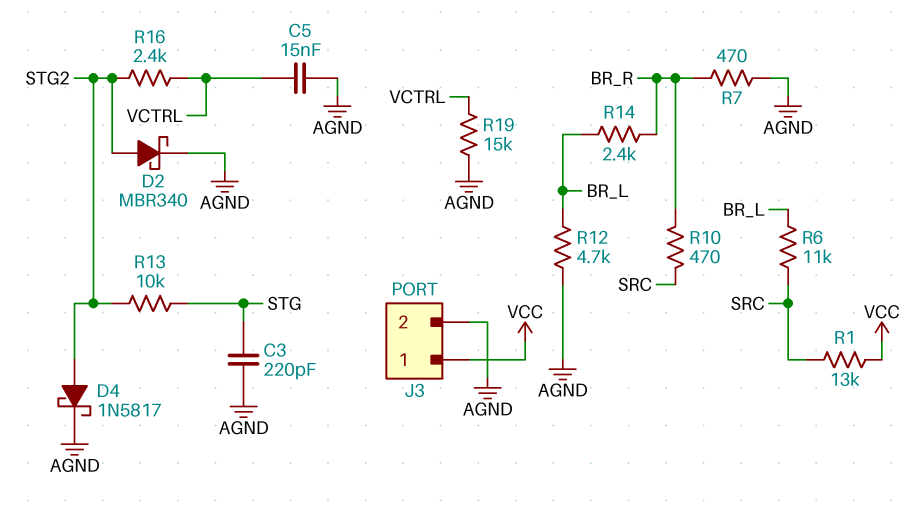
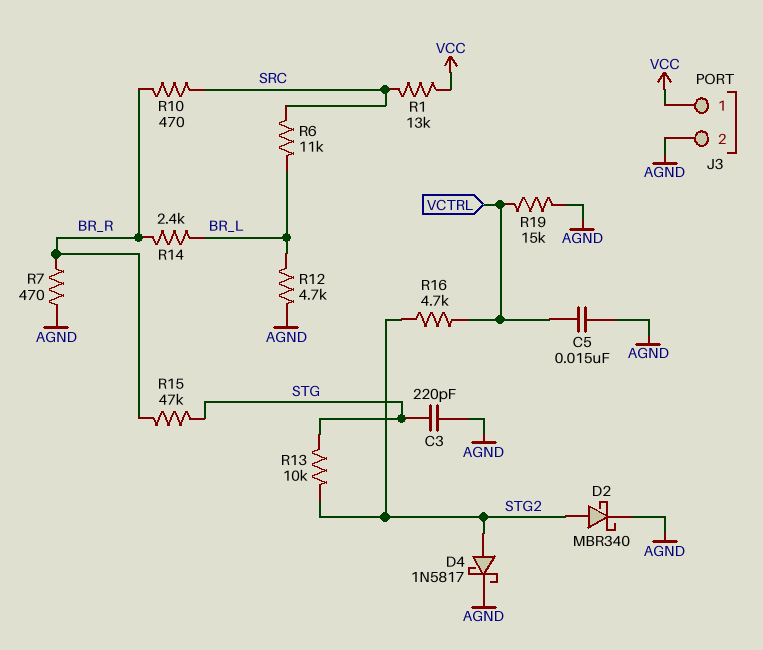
R15: none -> 47k (BR_R, STG)
R16: 2.4k (STG2, VCTRL) -> 4.7k (STG2, VCTRL)

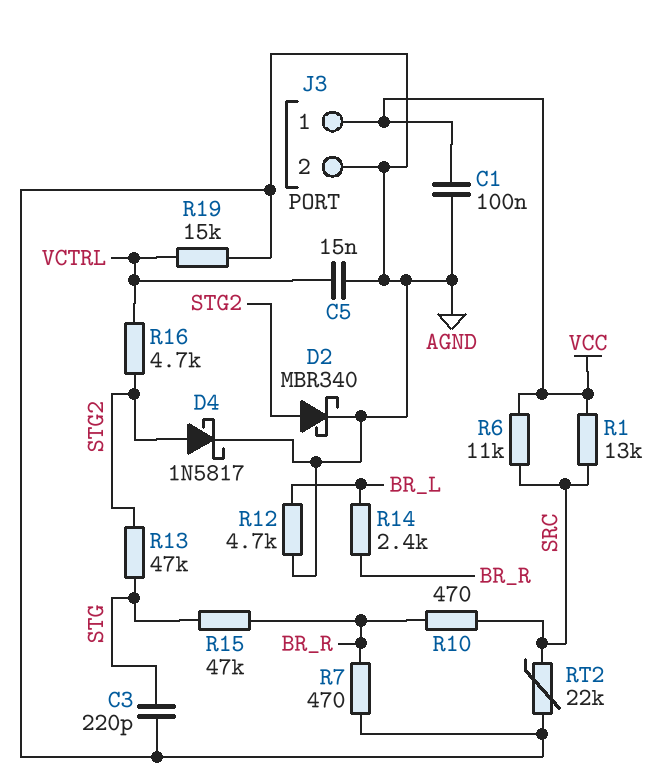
C1: none -> 100nF (AGND, VCC)
R6: 11k (BR_L, SRC) -> 11k (SRC, VCC)
R13: 10k (STG, STG2) -> 47k (STG, STG2)
RT2: none -> 22k (AGND, SRC)

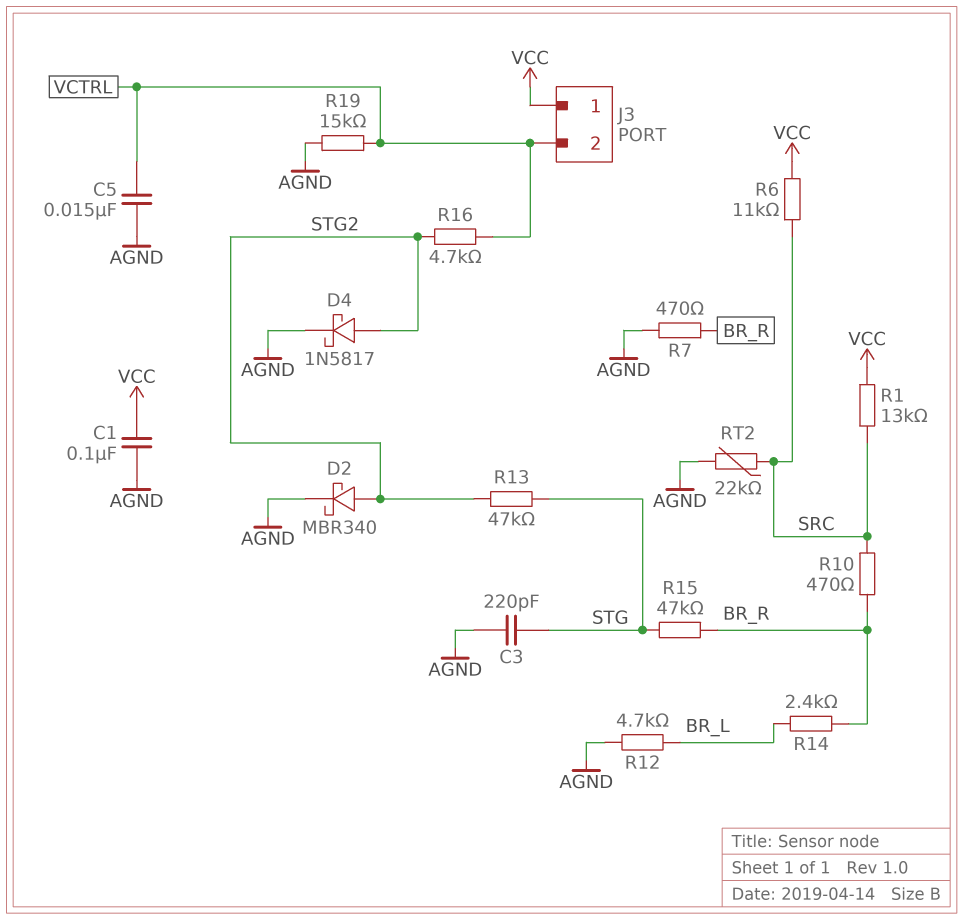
J3 pin 2: AGND -> VCTRL

